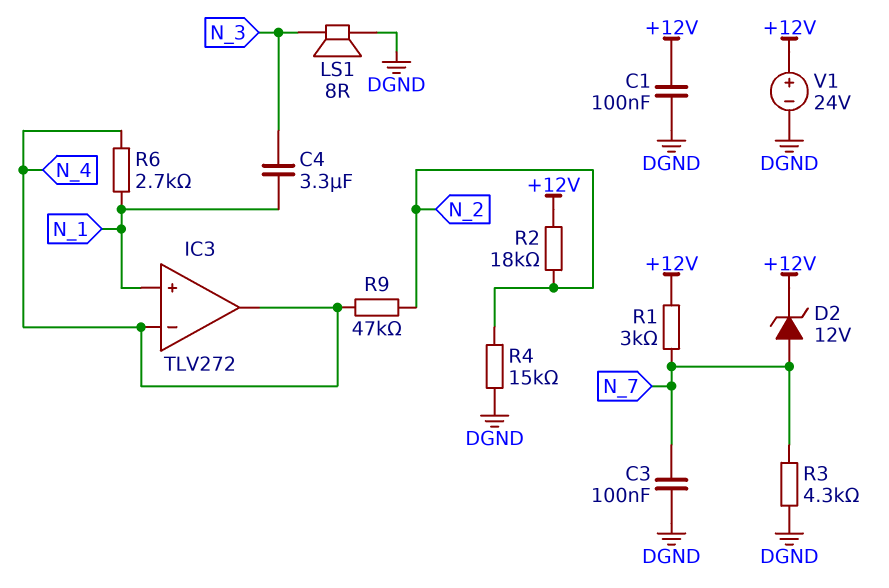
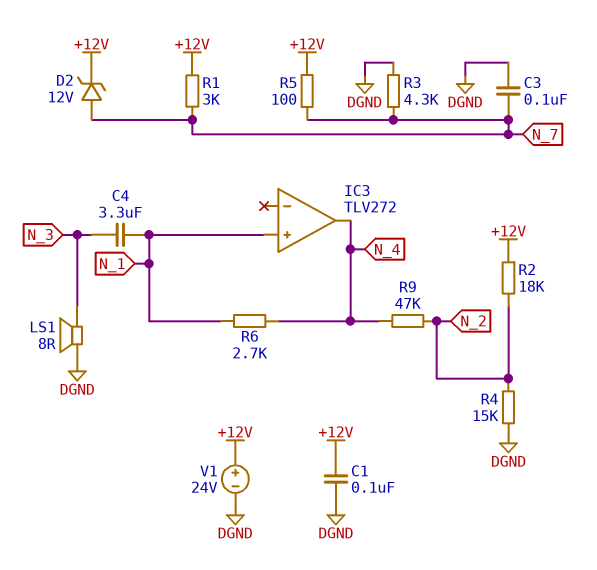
IC3 pin in-: N_4 -> none
R5: none -> 100 (+12V, N_7)

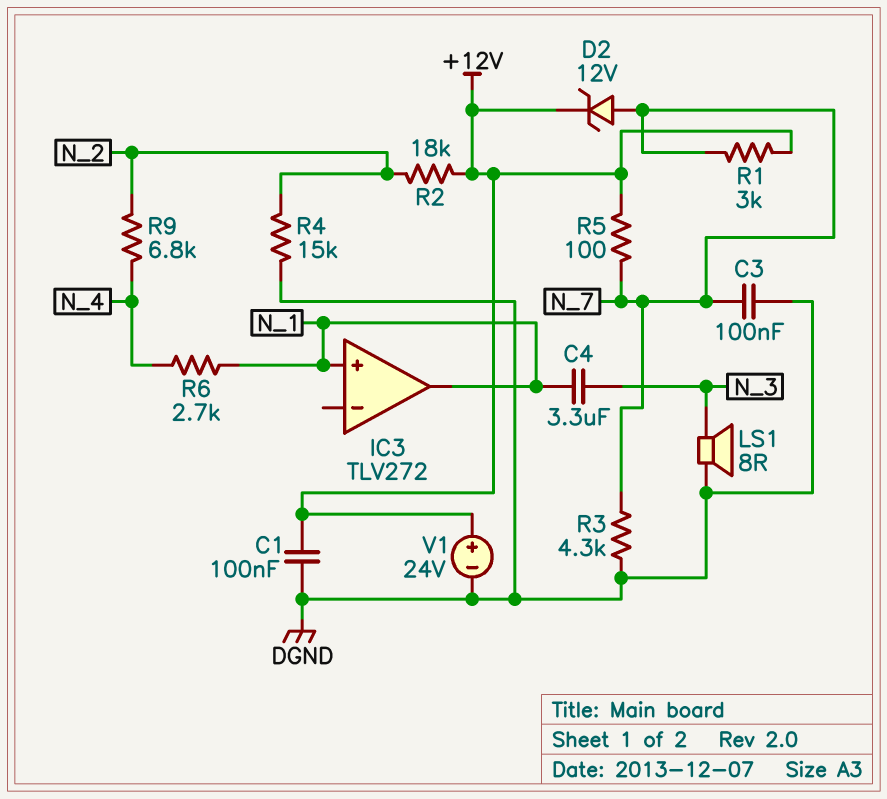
IC3 pin out: N_4 -> N_1
R9: 47k (N_2, N_4) -> 6.8k (N_2, N_4)

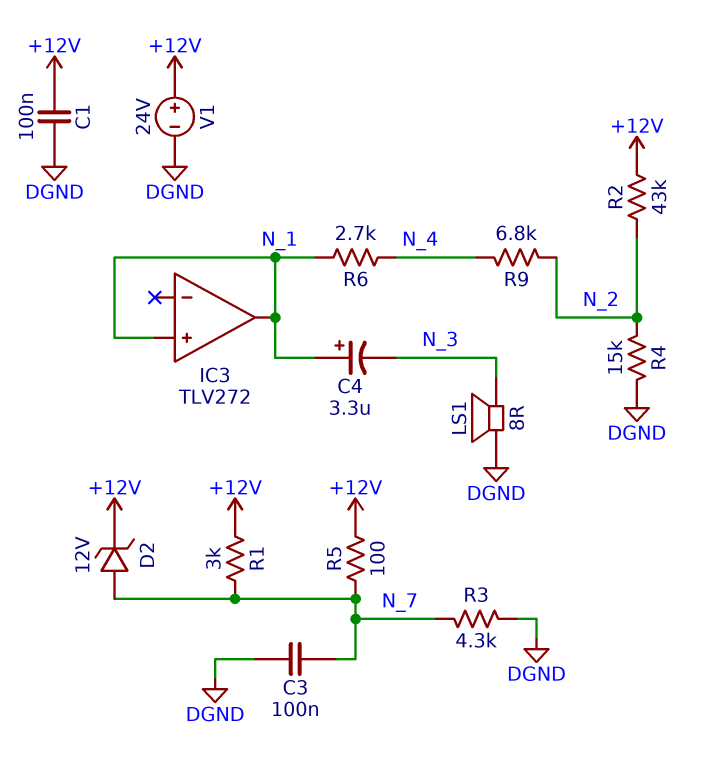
C4: 3.3uF (N_1, N_3) -> 3.3uF (plus N_1, minus N_3)
R2: 18k (+12V, N_2) -> 43k (+12V, N_2)

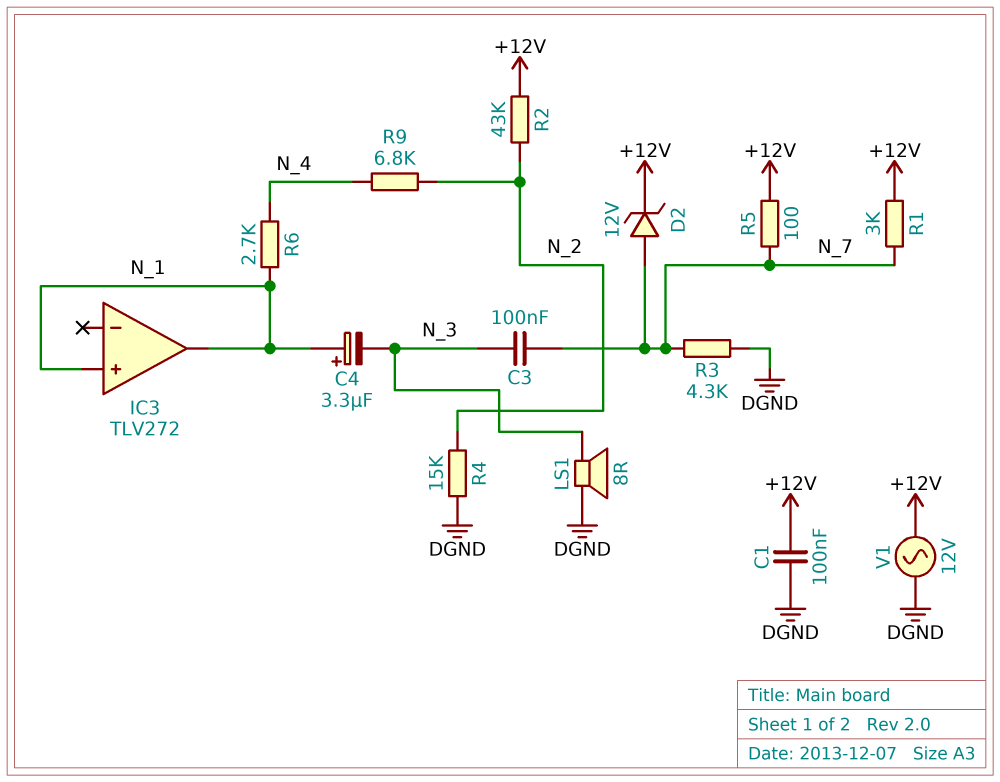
C3: 100nF (DGND, N_7) -> 100nF (N_3, N_7)
V1: 24V (plus +12V, minus DGND) -> AC 12V (+12V, DGND)

